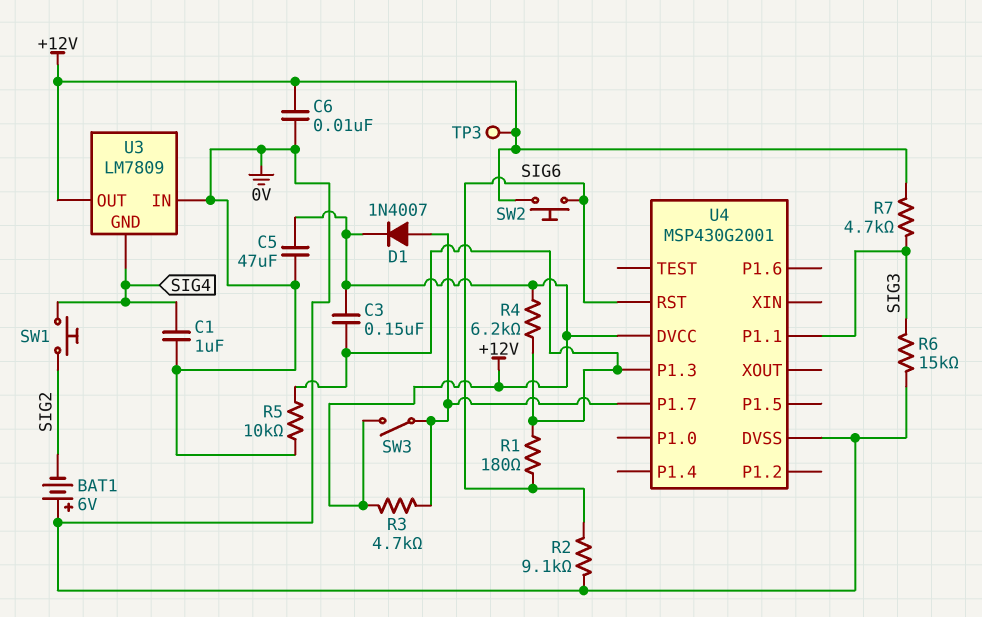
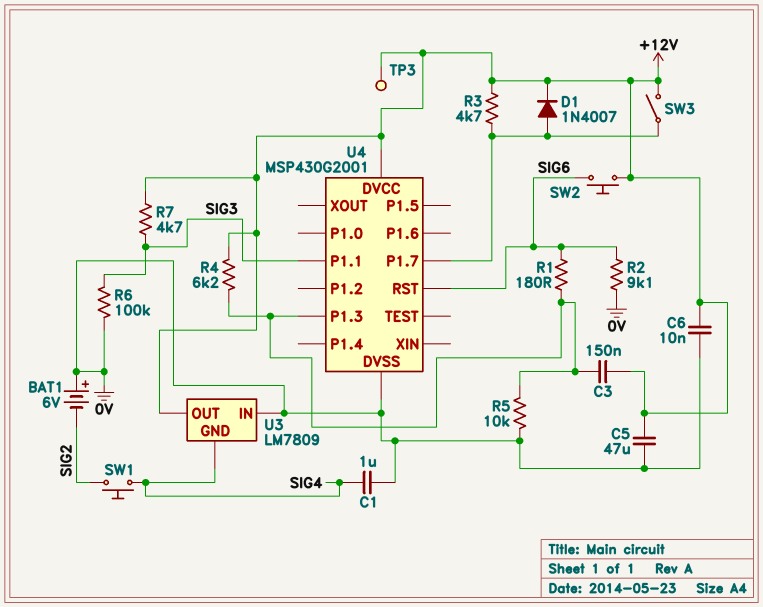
R6: 15k (0V, SIG3) -> 100k (0V, SIG3)

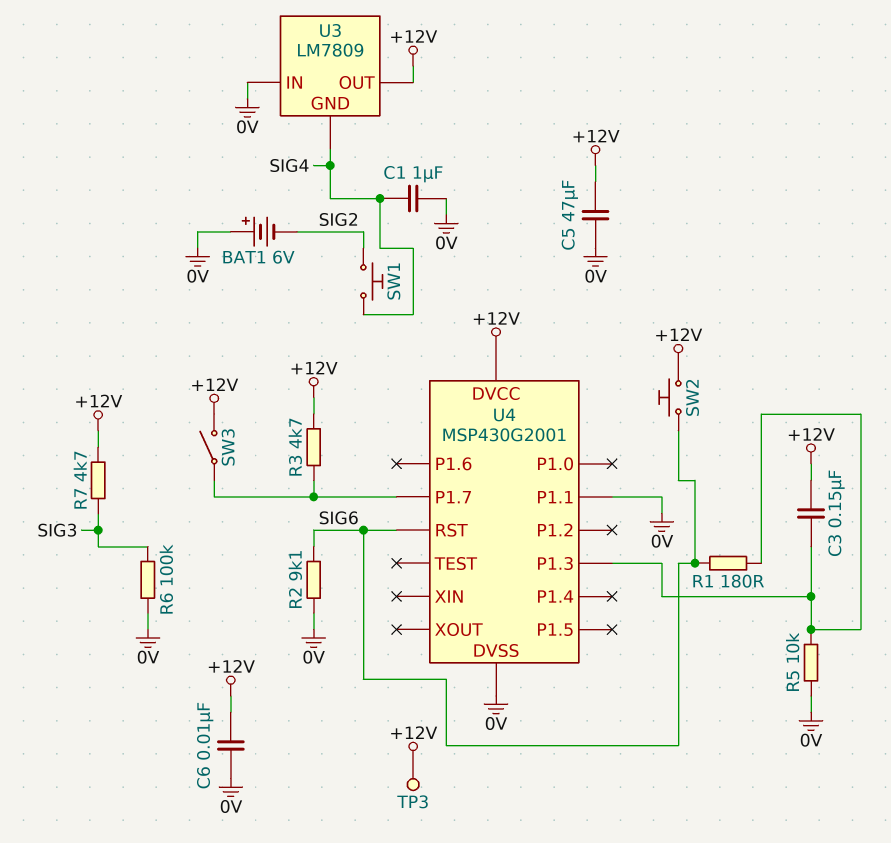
D1: diode 1N4007 (A U4/P1.7, K +12V) -> none
R4: 6.2k (+12V, U4/P1.3) -> none
U4 pin P1.1: SIG3 -> 0V

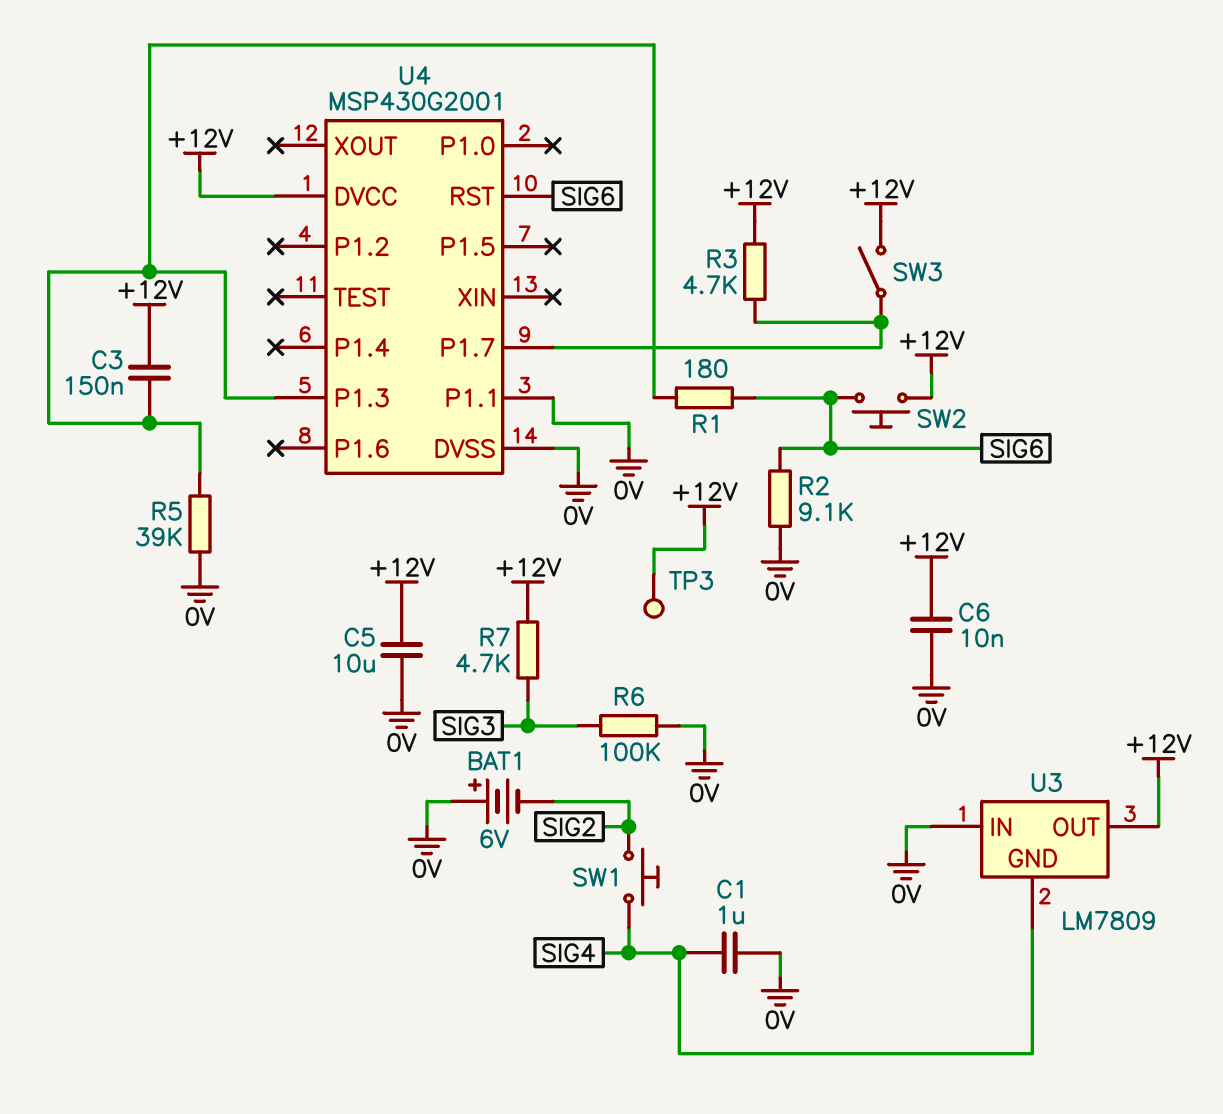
C5: 47uF (+12V, 0V) -> 10uF (+12V, 0V)
R5: 10k (0V, U4/P1.3) -> 39k (0V, U4/P1.3)

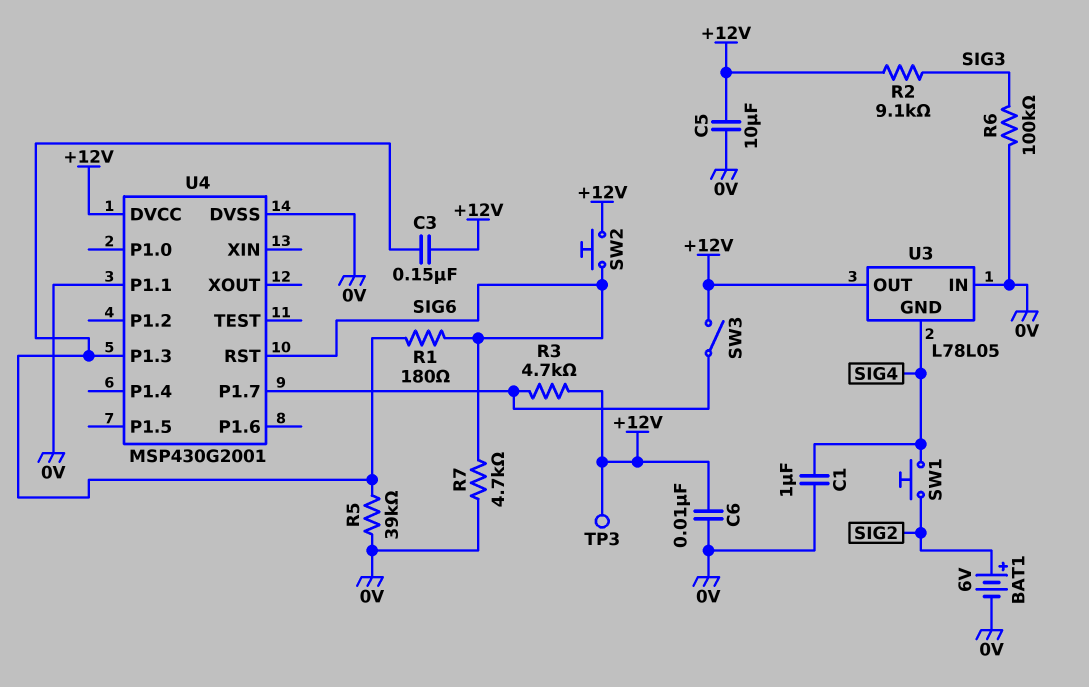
BAT1: 6V (plus 0V, minus SIG2) -> 6V (plus SIG2, minus 0V)
R2: 9.1k (0V, SIG6) -> 9.1k (+12V, SIG3)
R7: 4.7k (+12V, SIG3) -> 4.7k (0V, SIG6)
U3: LM7809 -> L78L05

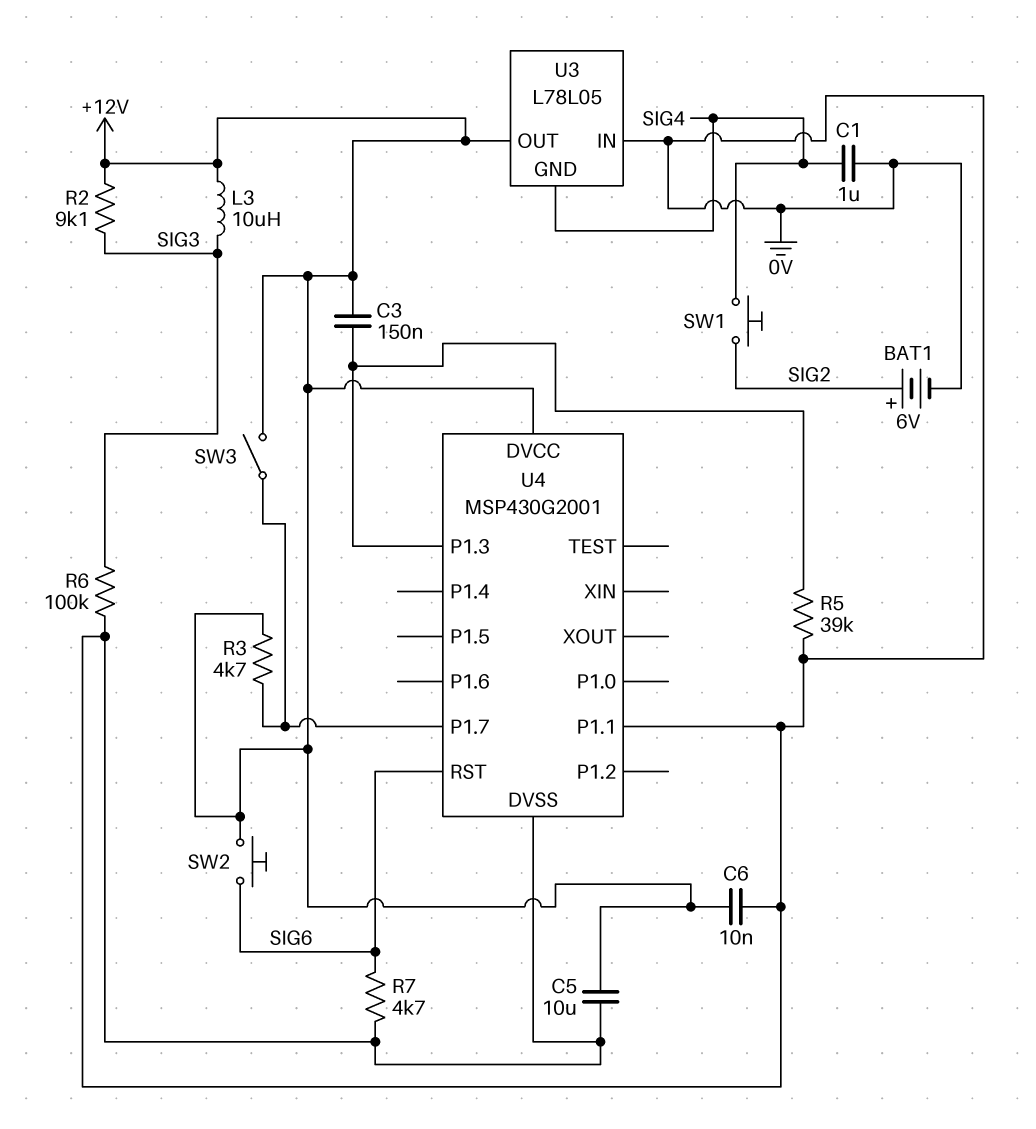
L3: none -> 10uH (+12V, SIG3)
R1: 180 (SIG6, U4/P1.3) -> none
TP3: test point (+12V) -> none

